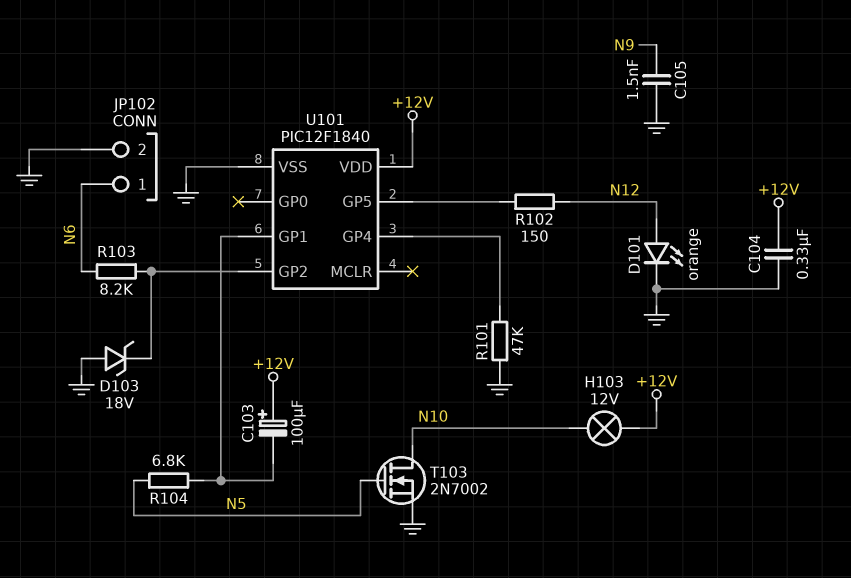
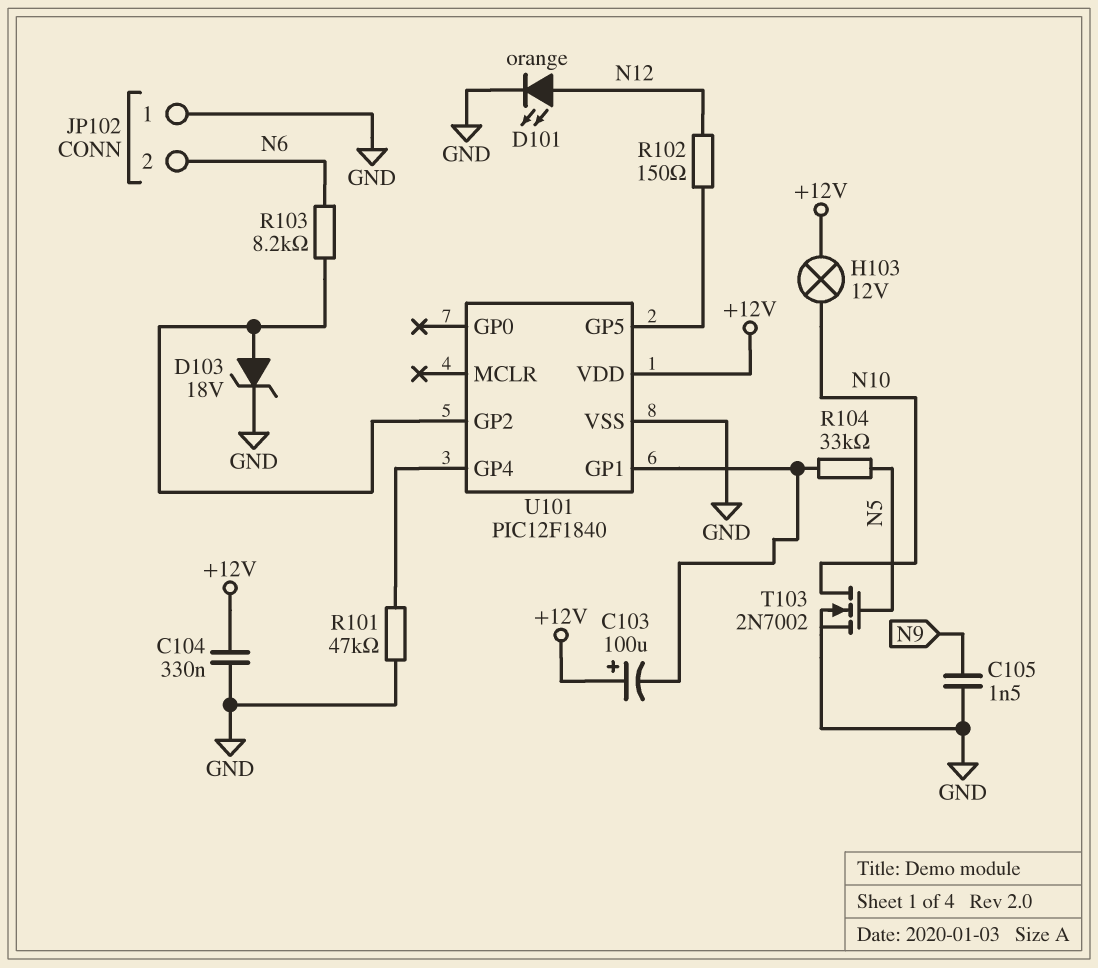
D103: zener 18V (A GND, K U101/GP2) -> zener 18V (A U101/GP2, K GND)
JP102 pin 1: N6 -> GND
JP102 pin 2: GND -> N6
R104: 6.8k (N5, U101/GP1) -> 33k (N5, U101/GP1)

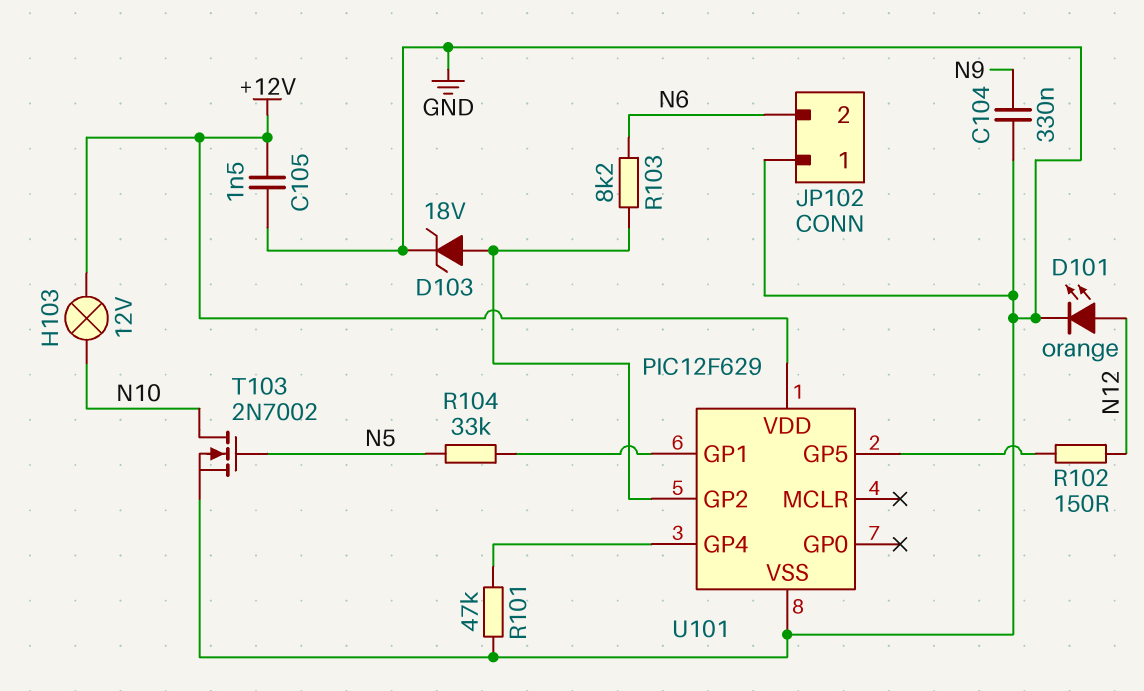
C103: 100uF (plus +12V, minus U101/GP1) -> none
C104: 330nF (+12V, GND) -> 330nF (GND, N9)
C105: 1.5nF (GND, N9) -> 1.5nF (+12V, GND)
U101: PIC12F1840 -> PIC12F629

